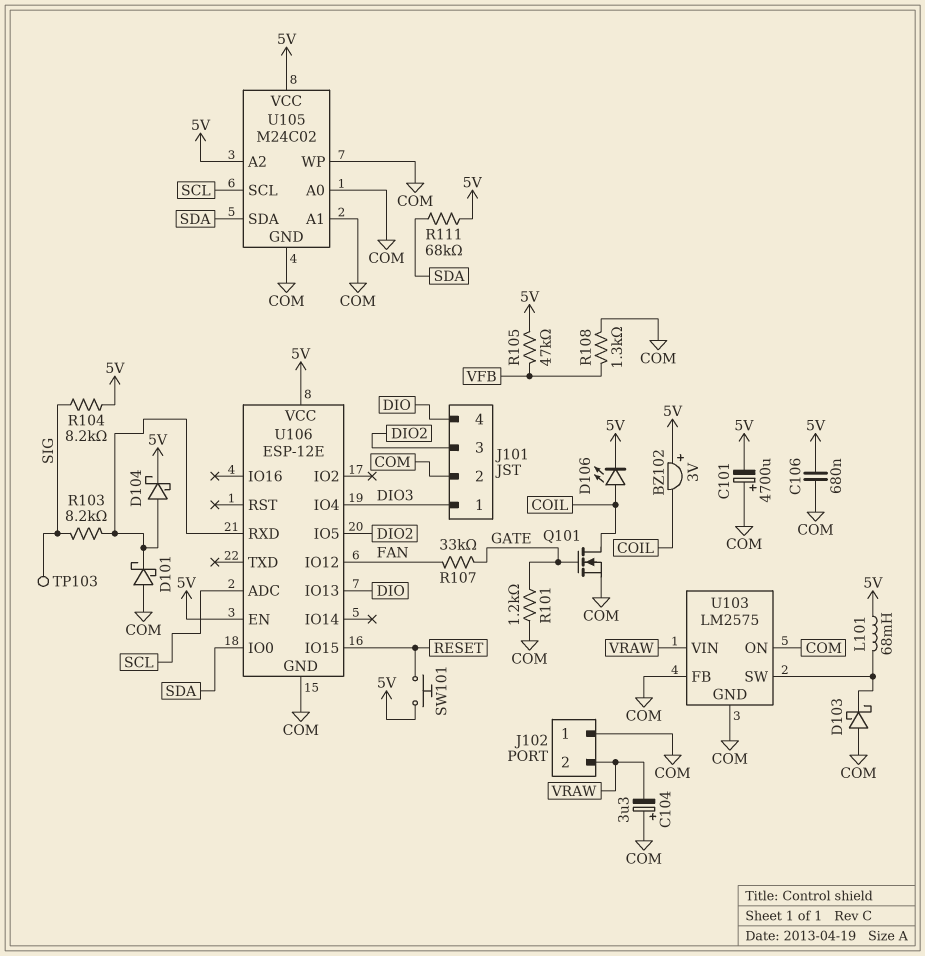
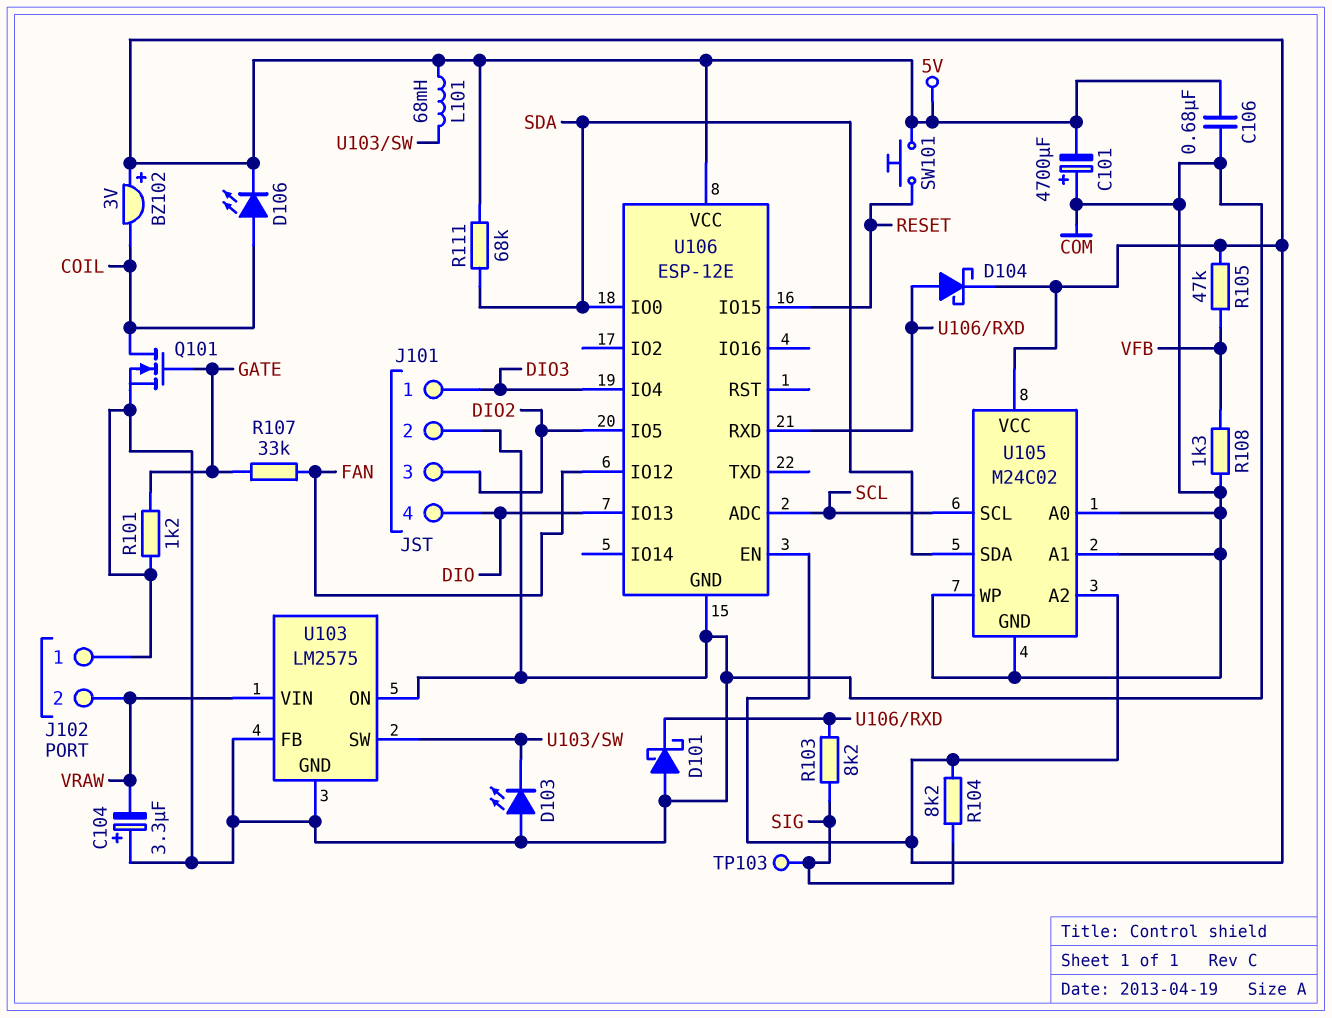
D103: schottky (A COM, K U103/SW) -> LED (A COM, K U103/SW)

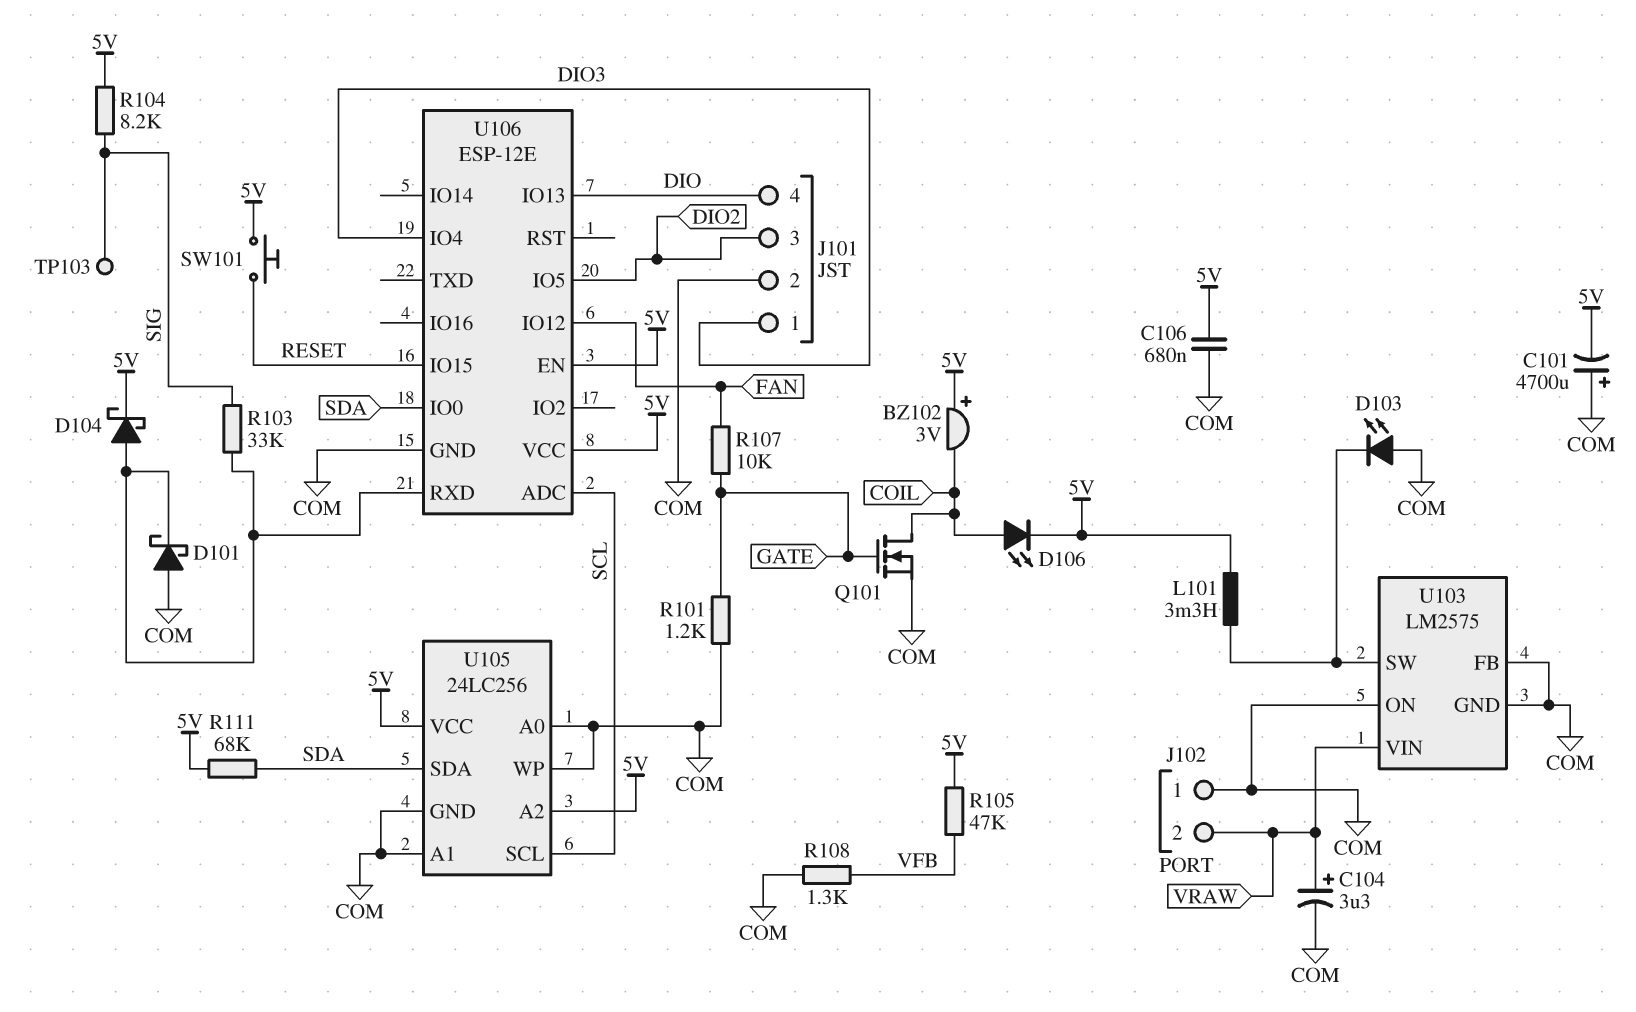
C104: 3.3uF (plus COM, minus VRAW) -> 3.3uF (plus VRAW, minus COM)
L101: 68mH (5V, U103/SW) -> 3.3mH (5V, U103/SW)
R103: 8.2k (SIG, U106/RXD) -> 33k (SIG, U106/RXD)
R107: 33k (FAN, GATE) -> 10k (FAN, GATE)
U105: M24C02 -> 24LC256

